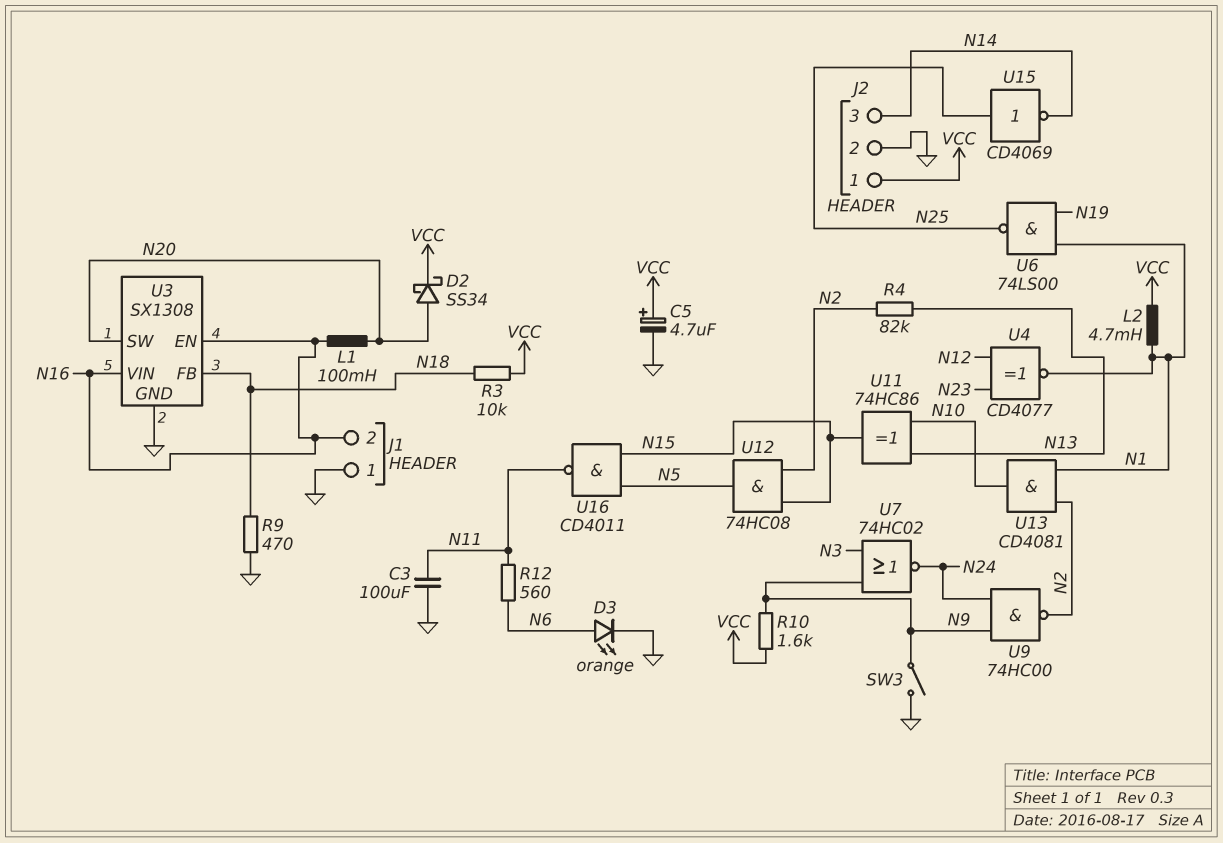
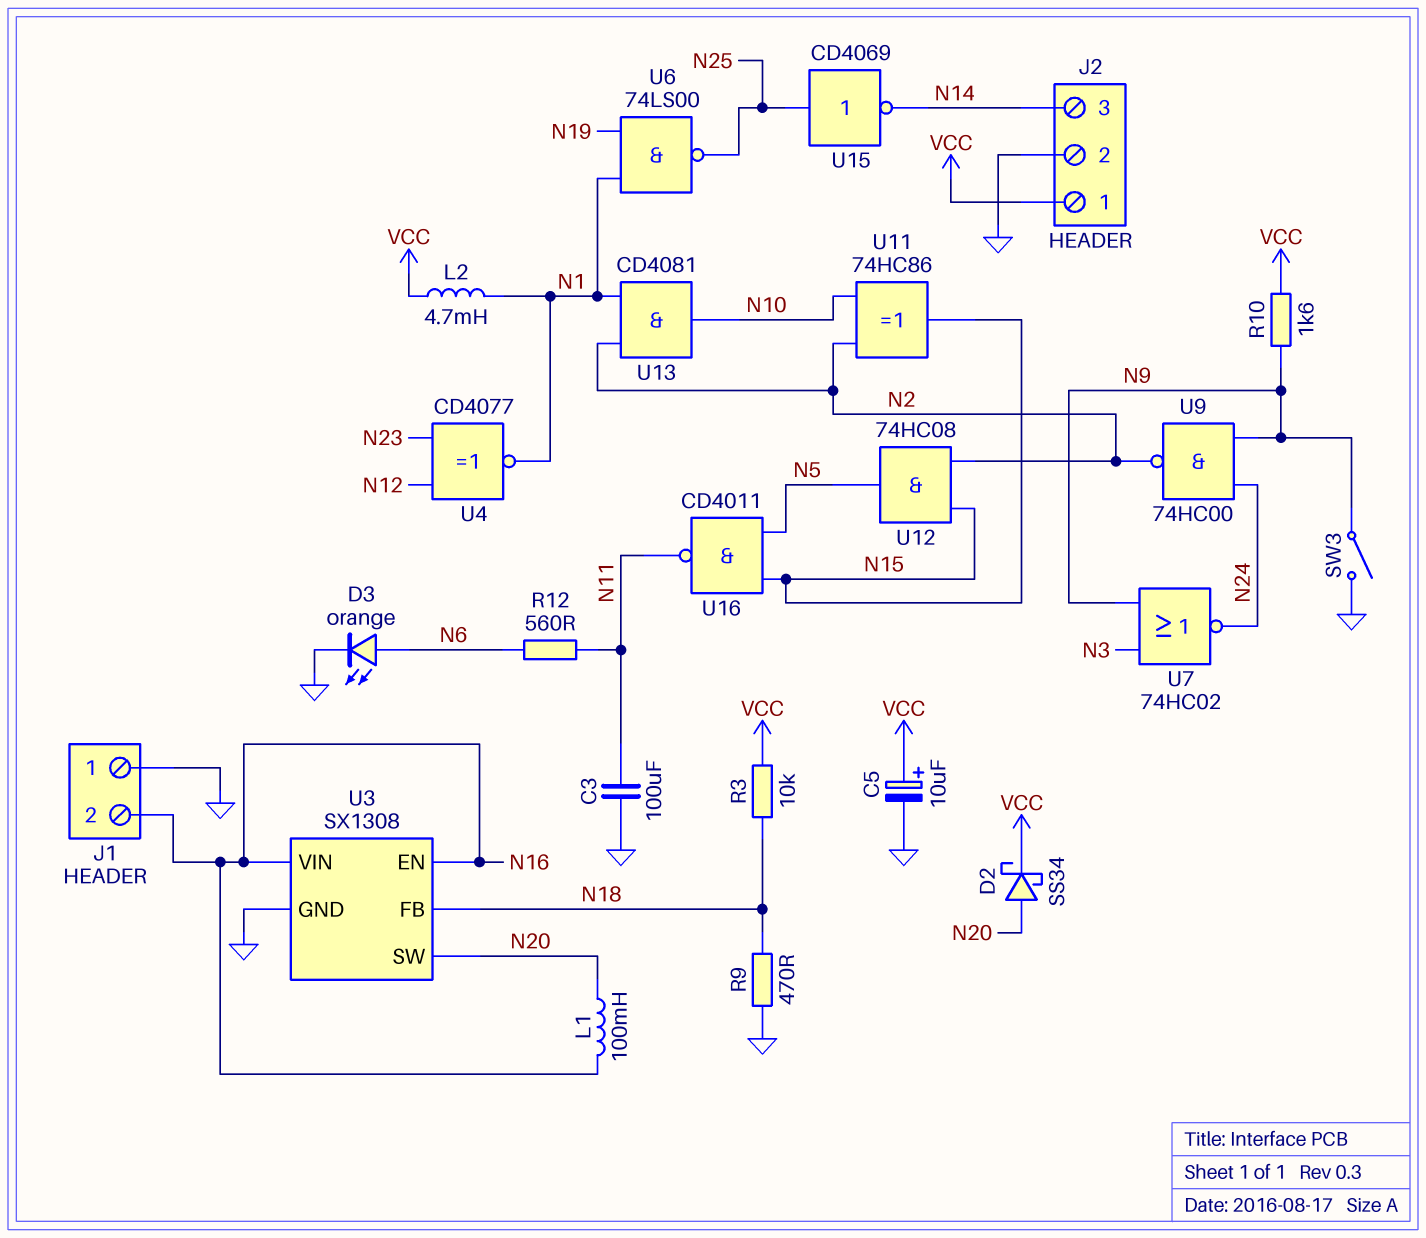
C5: 4.7uF (plus VCC, minus GND) -> 10uF (plus VCC, minus GND)
R4: 82k (N2, N13) -> none
U11: XOR 74HC86 (in N10, in N13, out N15) -> XOR 74HC86 (in N2, in N10, out N15)

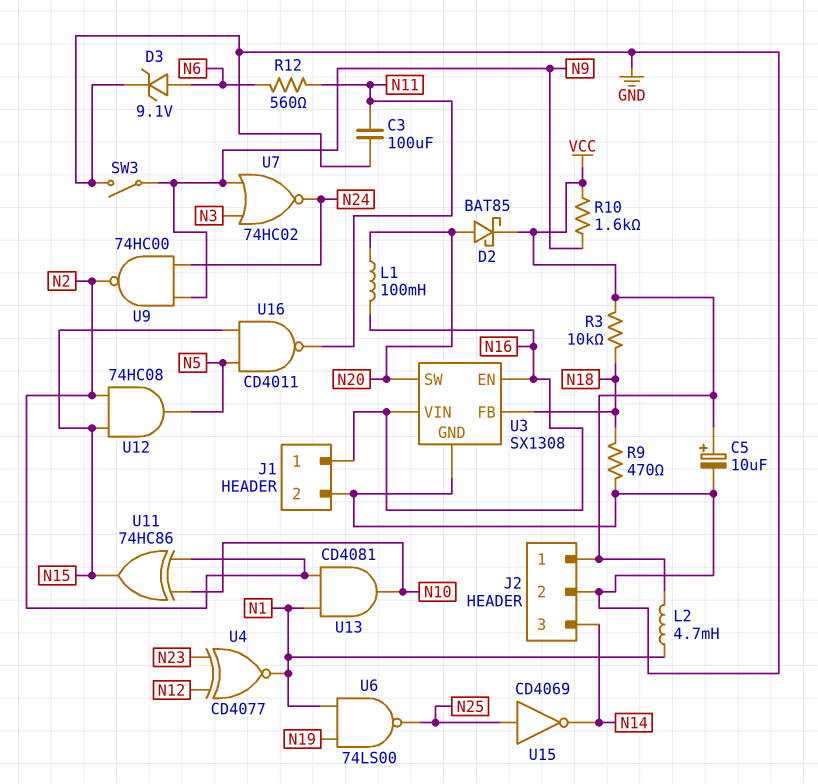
D2: schottky SS34 (A N20, K VCC) -> schottky BAT85 (A N20, K VCC)
D3: LED orange (A N6, K GND) -> zener 9.1V (A N6, K GND)
J1 pin 1: GND -> N16
J1 pin 2: N16 -> GND

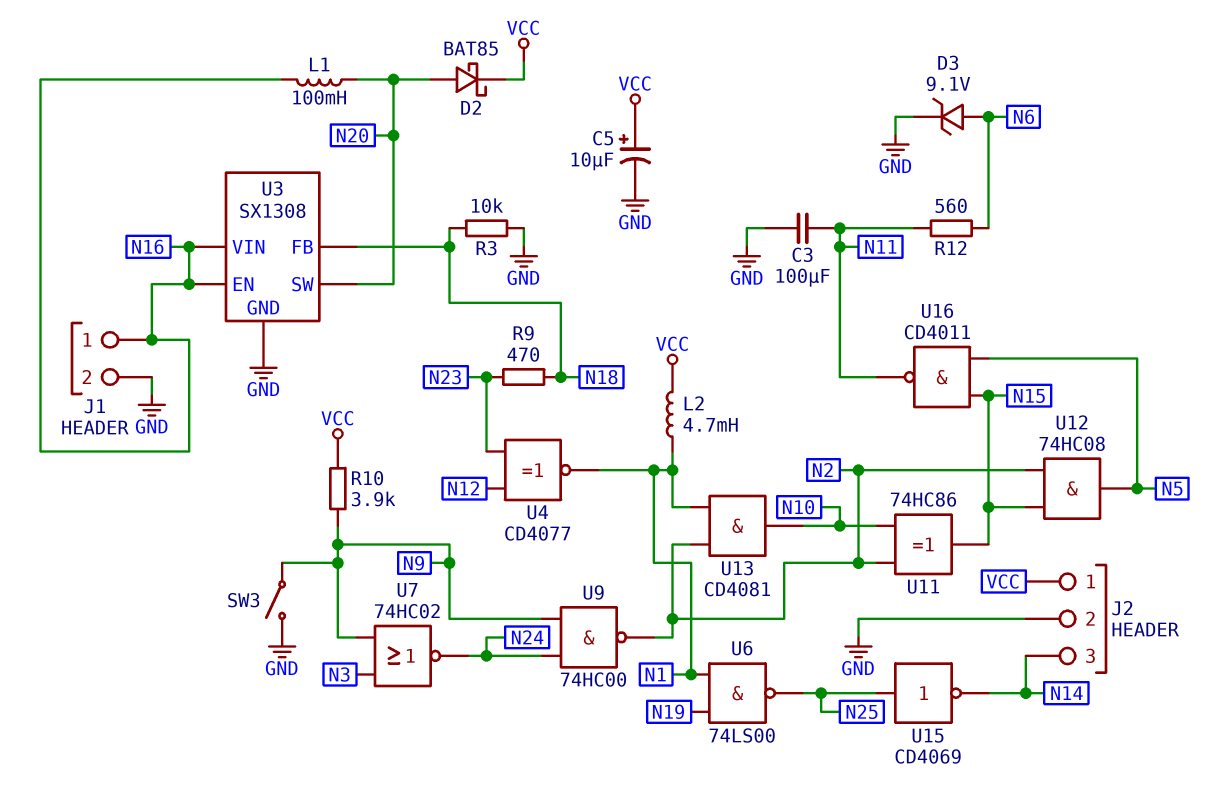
R3: 10k (N18, VCC) -> 10k (GND, N18)
R9: 470 (GND, N18) -> 470 (N18, N23)
R10: 1.6k (N9, VCC) -> 3.9k (N9, VCC)

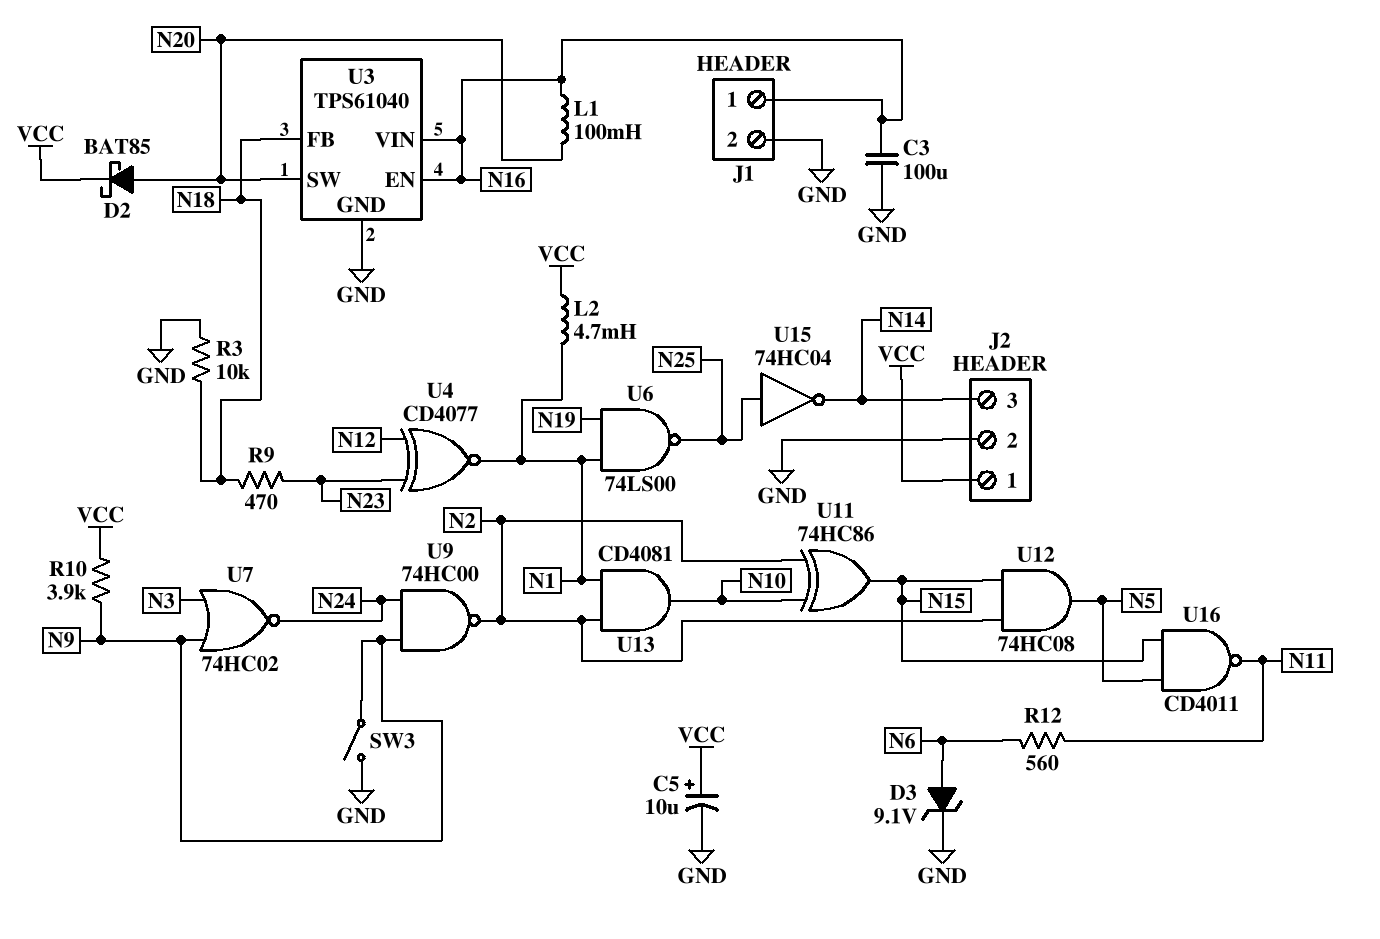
C3: 100uF (GND, N11) -> 100uF (GND, N16)
U3: SX1308 -> TPS61040
U15: NOT CD4069 (in N25, out N14) -> NOT 74HC04 (in N25, out N14)

